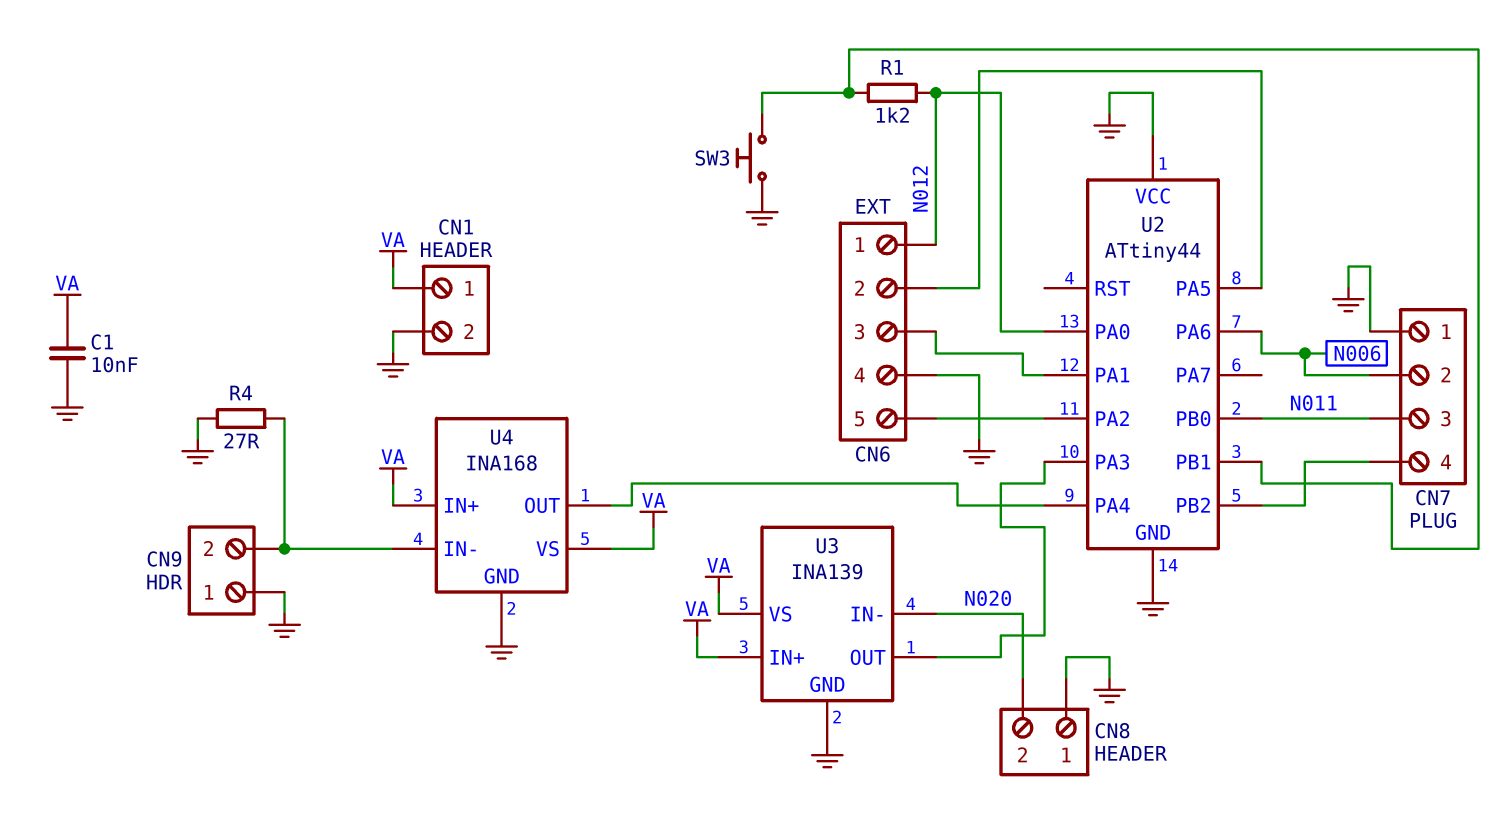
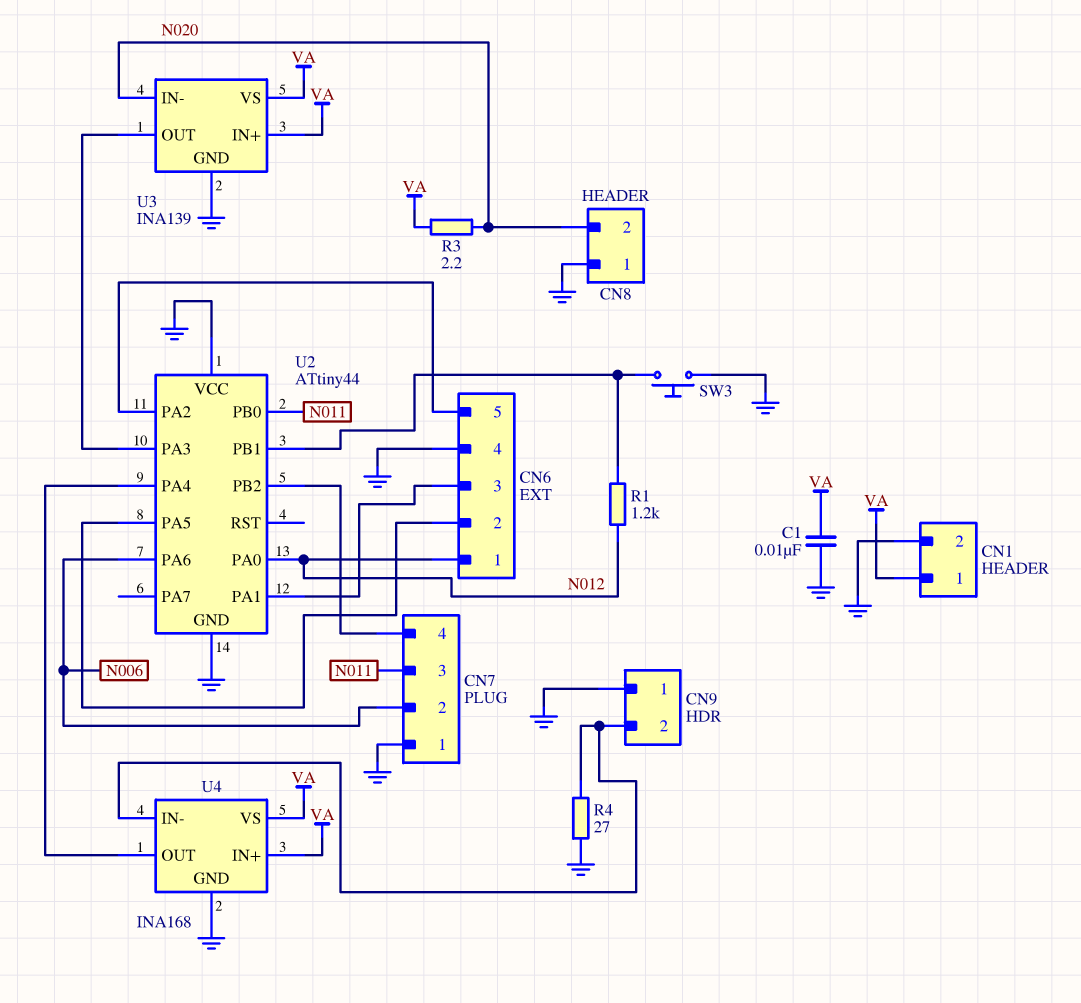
R3: none -> 2.2 (N020, VA)

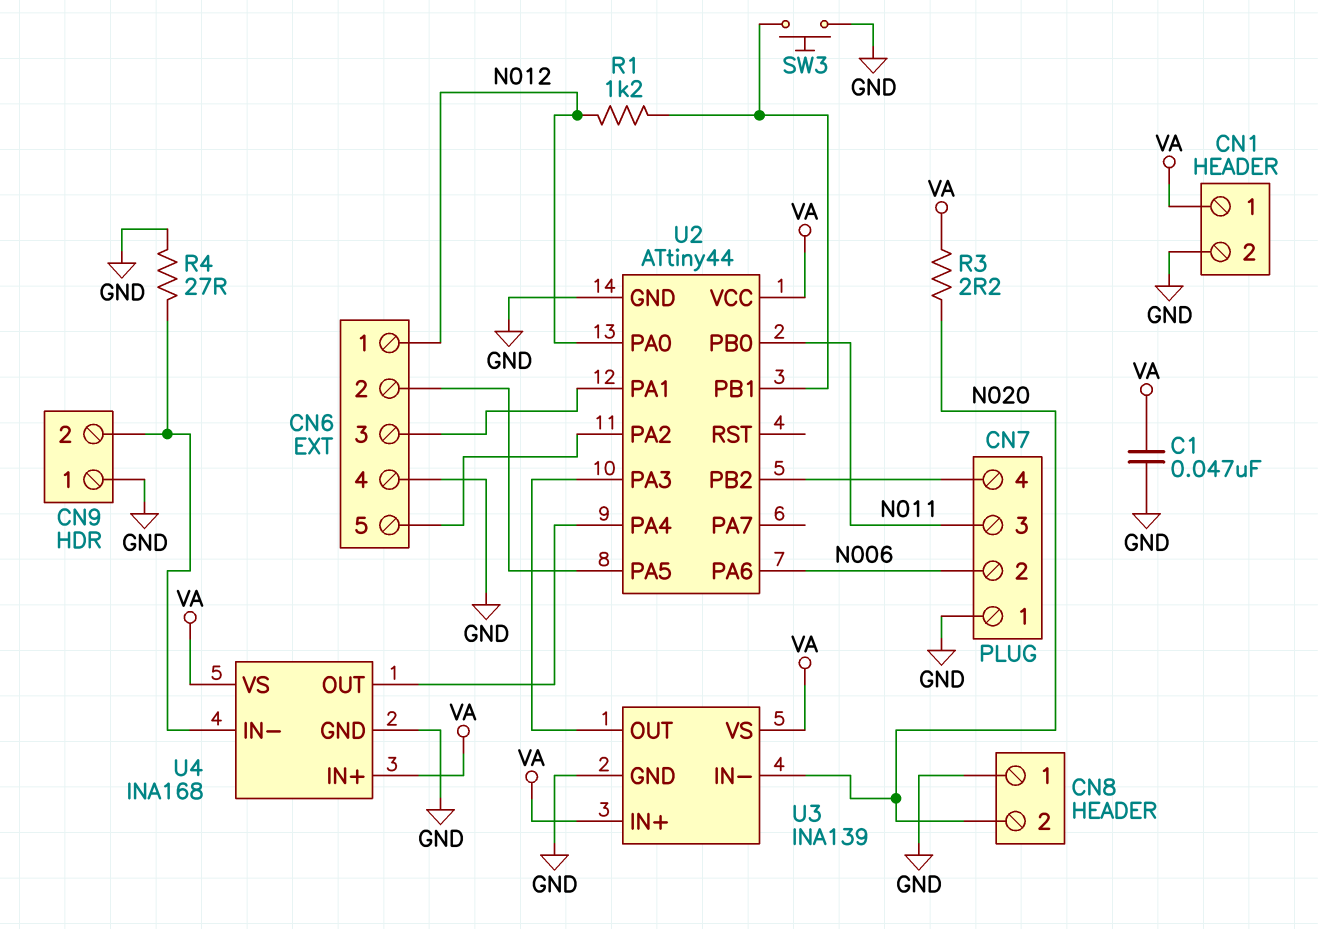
C1: 10nF (GND, VA) -> 47nF (GND, VA)
U2 pin VCC: GND -> VA

